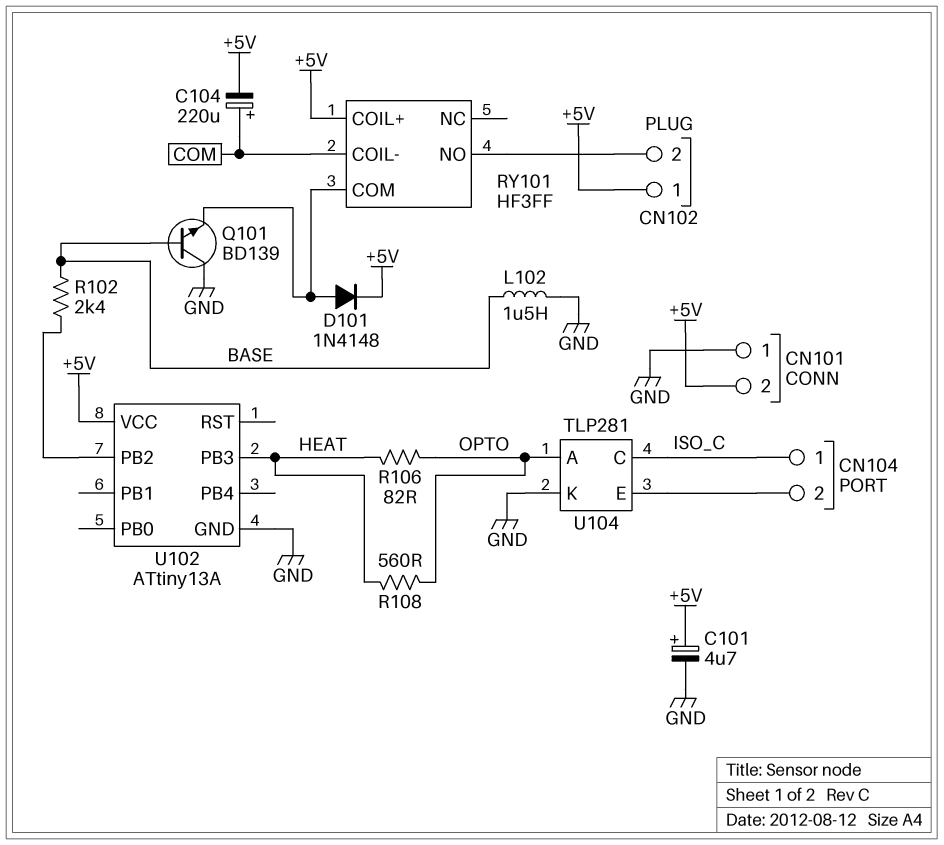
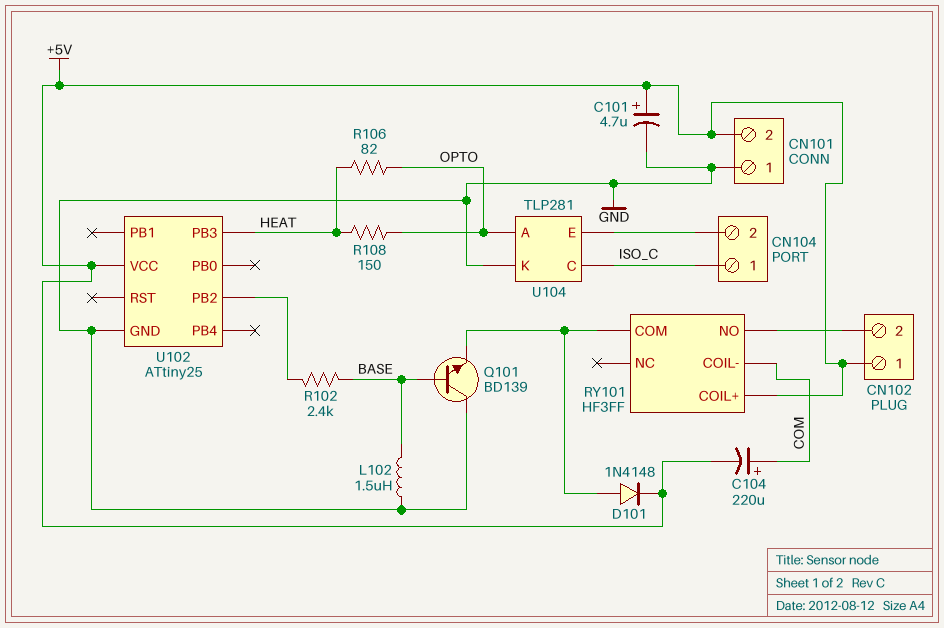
R108: 560 (HEAT, OPTO) -> 150 (HEAT, OPTO)
U102: ATtiny13A -> ATtiny25

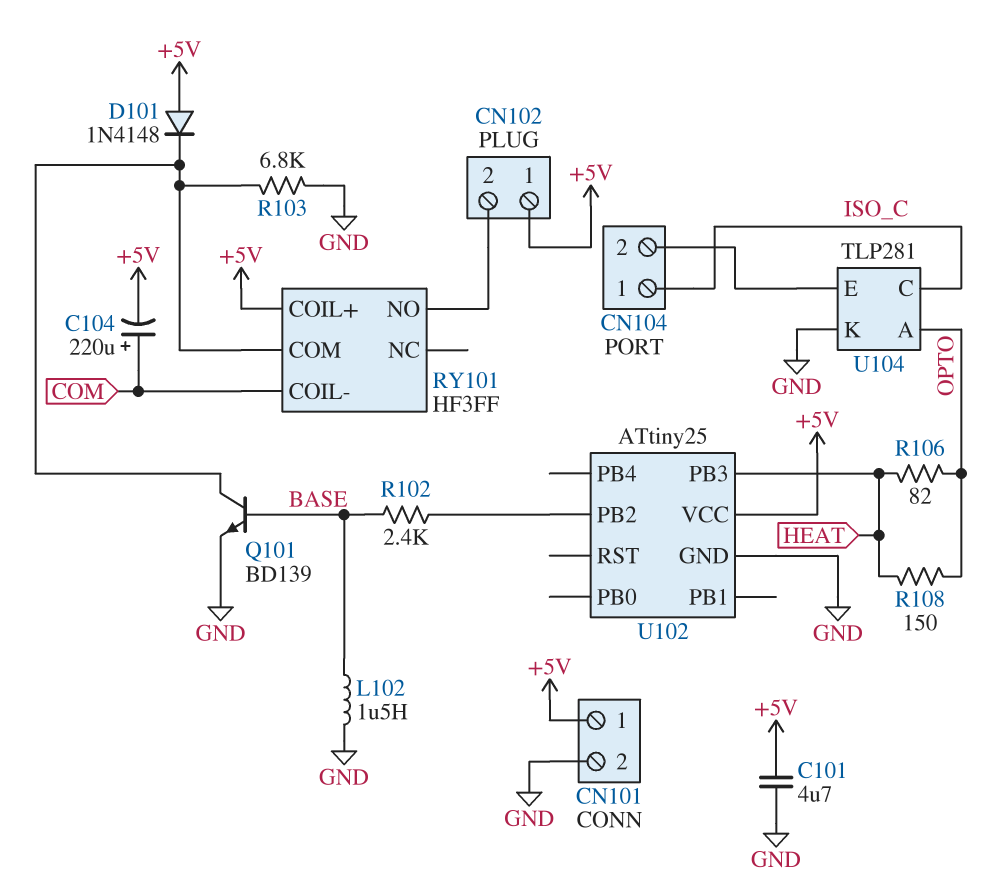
C101: 4.7uF (plus +5V, minus GND) -> 4.7uF (+5V, GND)
CN101 pin 1: GND -> +5V
CN101 pin 2: +5V -> GND
D101: diode 1N4148 (A RY101/COM, K +5V) -> diode 1N4148 (A +5V, K RY101/COM)
Q101: NPN BD139 (B BASE, C GND, E RY101/COM) -> NPN BD139 (B BASE, C RY101/COM, E GND)
R103: none -> 6.8k (GND, RY101/COM)

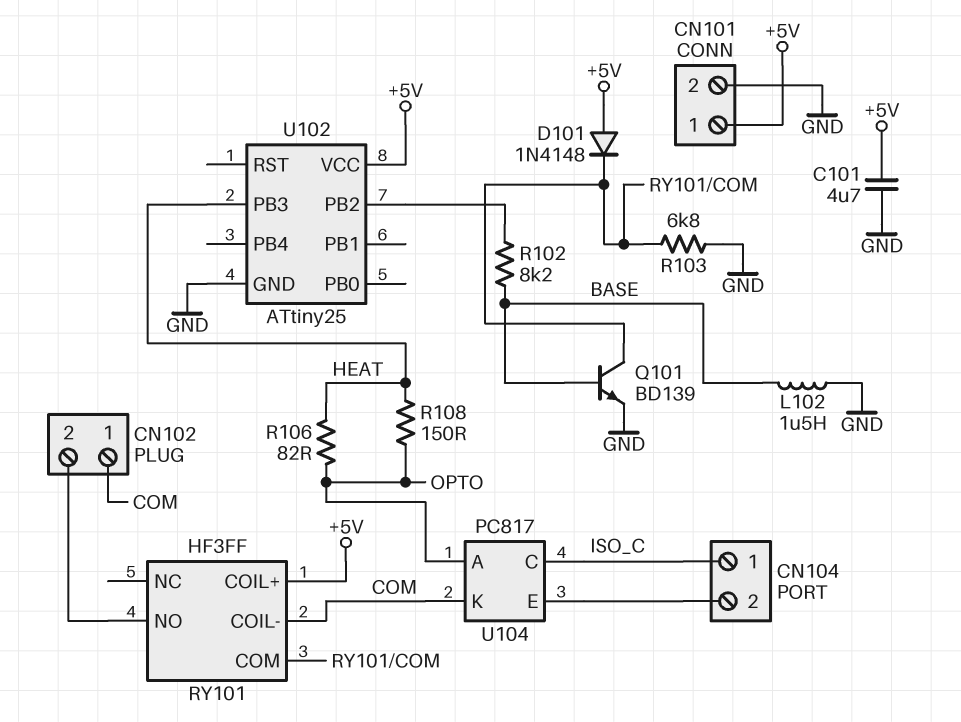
C104: 220uF (plus COM, minus +5V) -> none
CN102 pin 1: +5V -> COM
R102: 2.4k (BASE, U102/PB2) -> 8.2k (BASE, U102/PB2)
U104: TLP281 -> PC817
U104 pin K: GND -> COM

